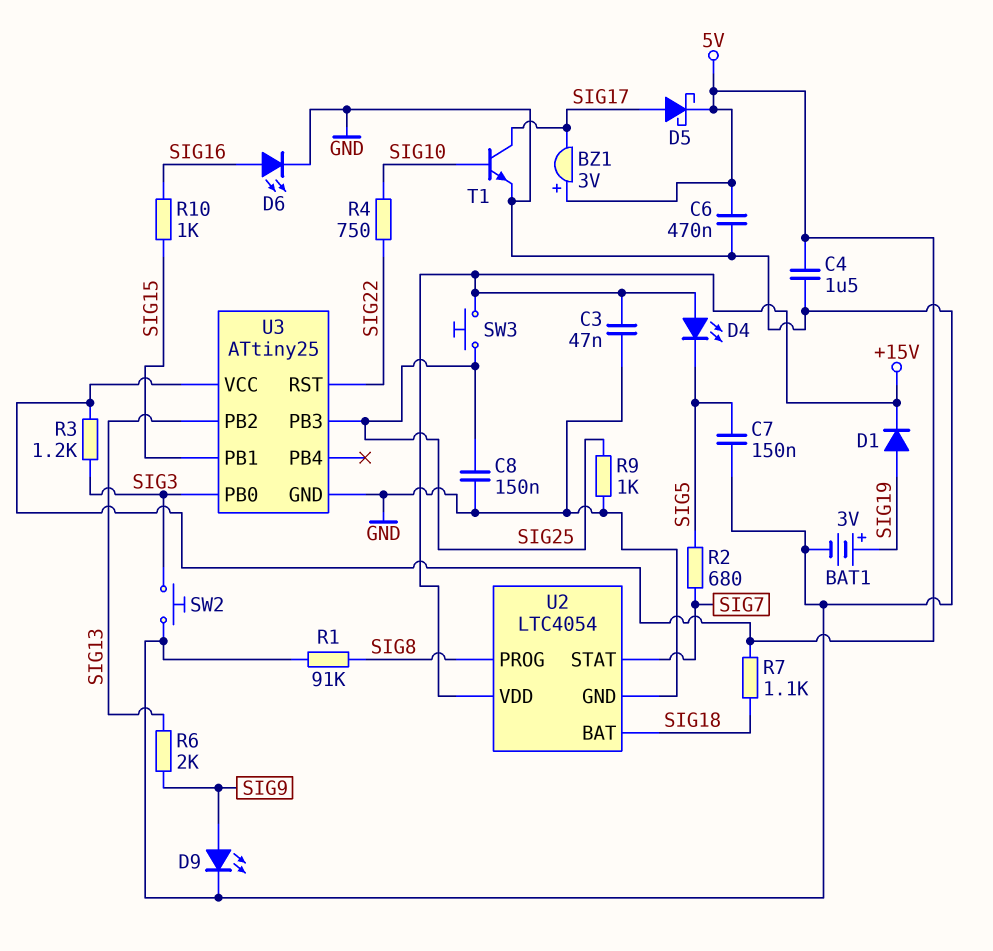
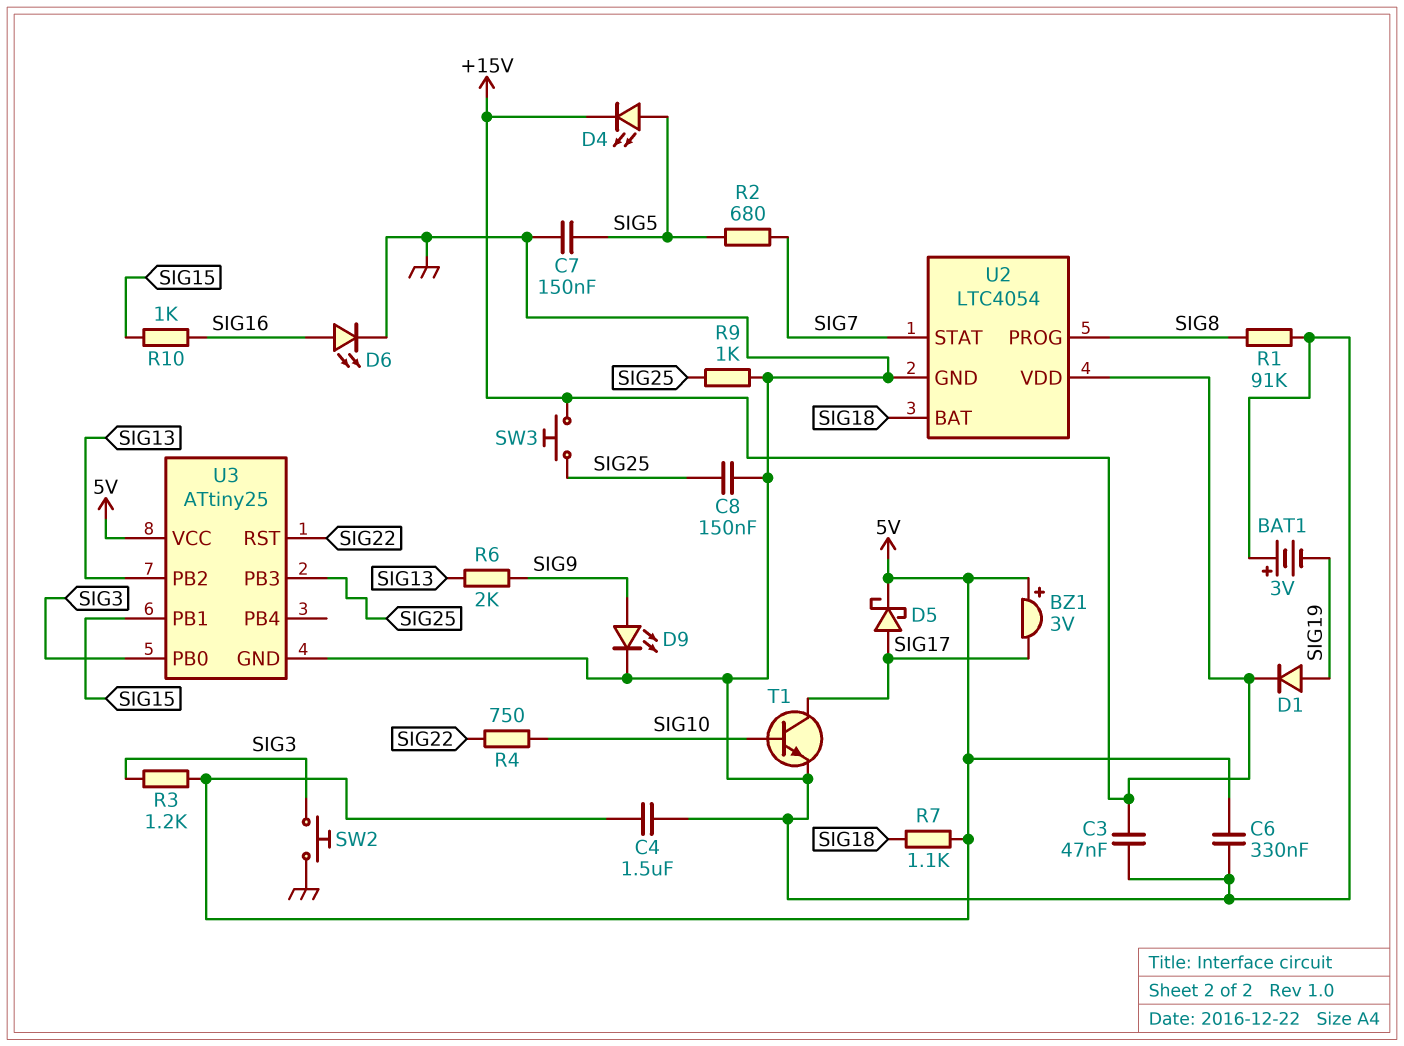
BAT1: 3V (plus SIG19, minus GND) -> 3V (plus GND, minus SIG19)
C6: 470nF (5V, GND) -> 330nF (5V, GND)
D4: LED (A +15V, K SIG5) -> LED (A SIG5, K +15V)

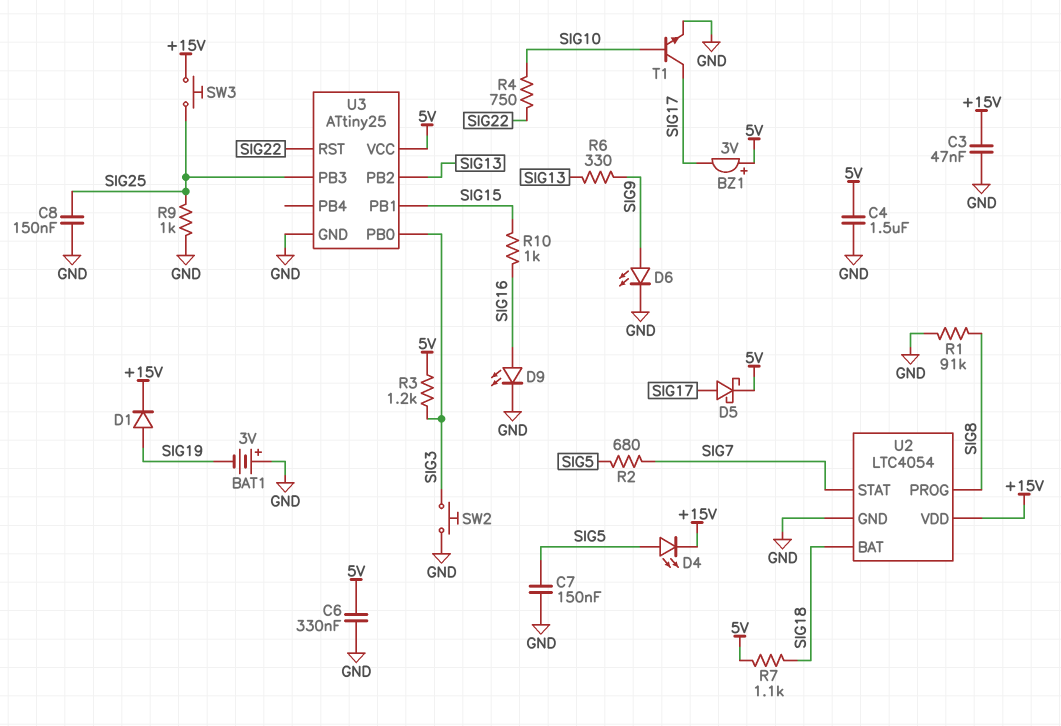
D6: LED (A SIG16, K GND) -> LED (A SIG9, K GND)
D9: LED (A SIG9, K GND) -> LED (A SIG16, K GND)
R6: 2k (SIG9, SIG13) -> 330 (SIG9, SIG13)

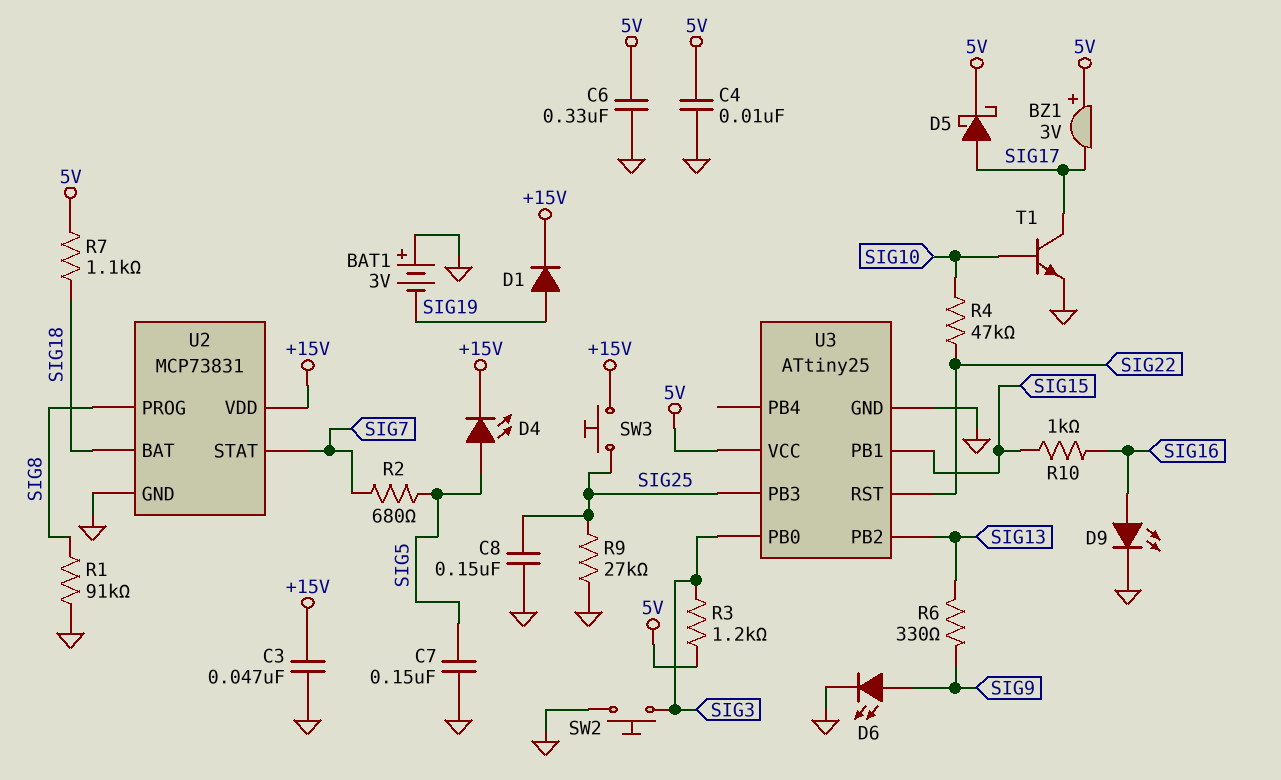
C4: 1.5uF (5V, GND) -> 10nF (5V, GND)
R4: 750 (SIG10, SIG22) -> 47k (SIG10, SIG22)
R9: 1k (GND, SIG25) -> 27k (GND, SIG25)
U2: LTC4054 -> MCP73831

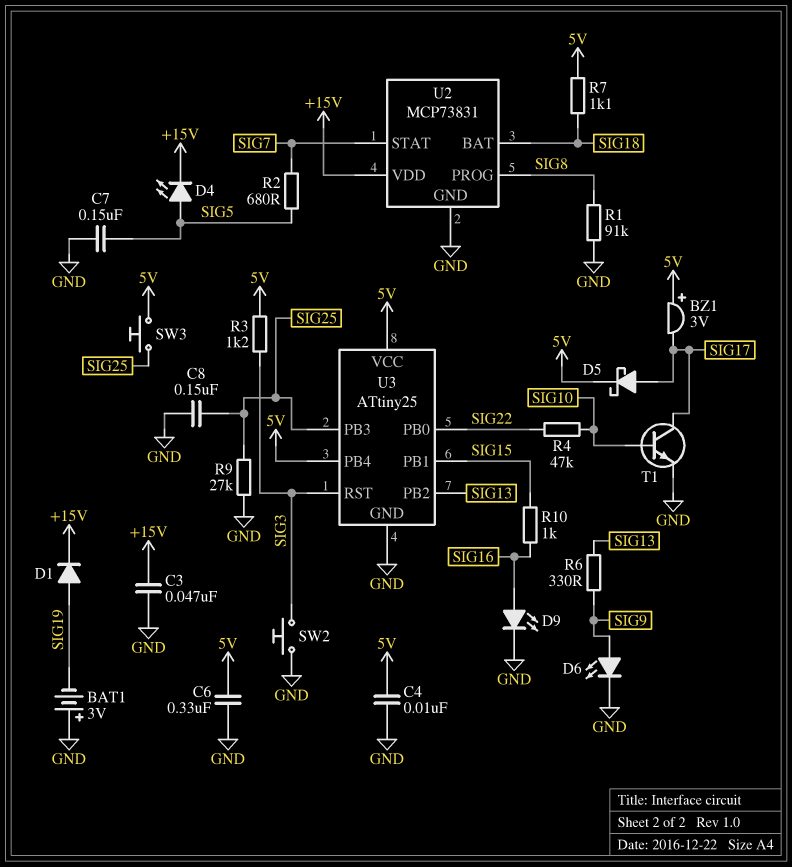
SW3: button (+15V, SIG25) -> button (5V, SIG25)
U3 pin PB0: SIG3 -> SIG22
U3 pin PB4: none -> 5V
U3 pin RST: SIG22 -> SIG3

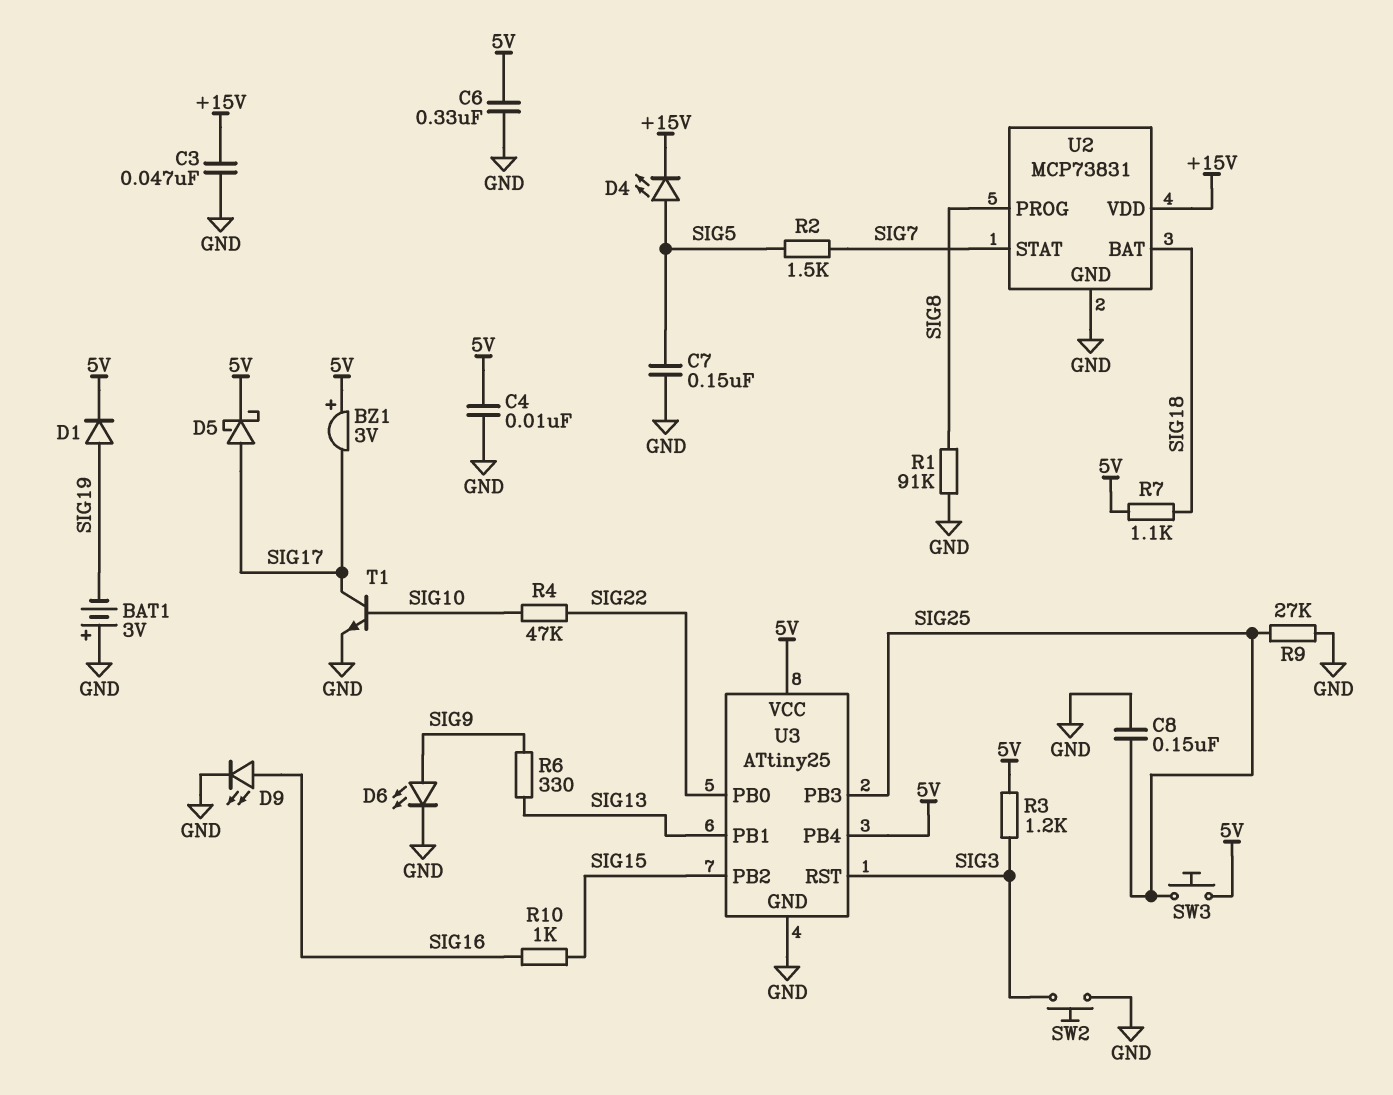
D1: diode (A SIG19, K +15V) -> diode (A SIG19, K 5V)
R2: 680 (SIG5, SIG7) -> 1.5k (SIG5, SIG7)
U3 pin PB1: SIG15 -> SIG13
U3 pin PB2: SIG13 -> SIG15

